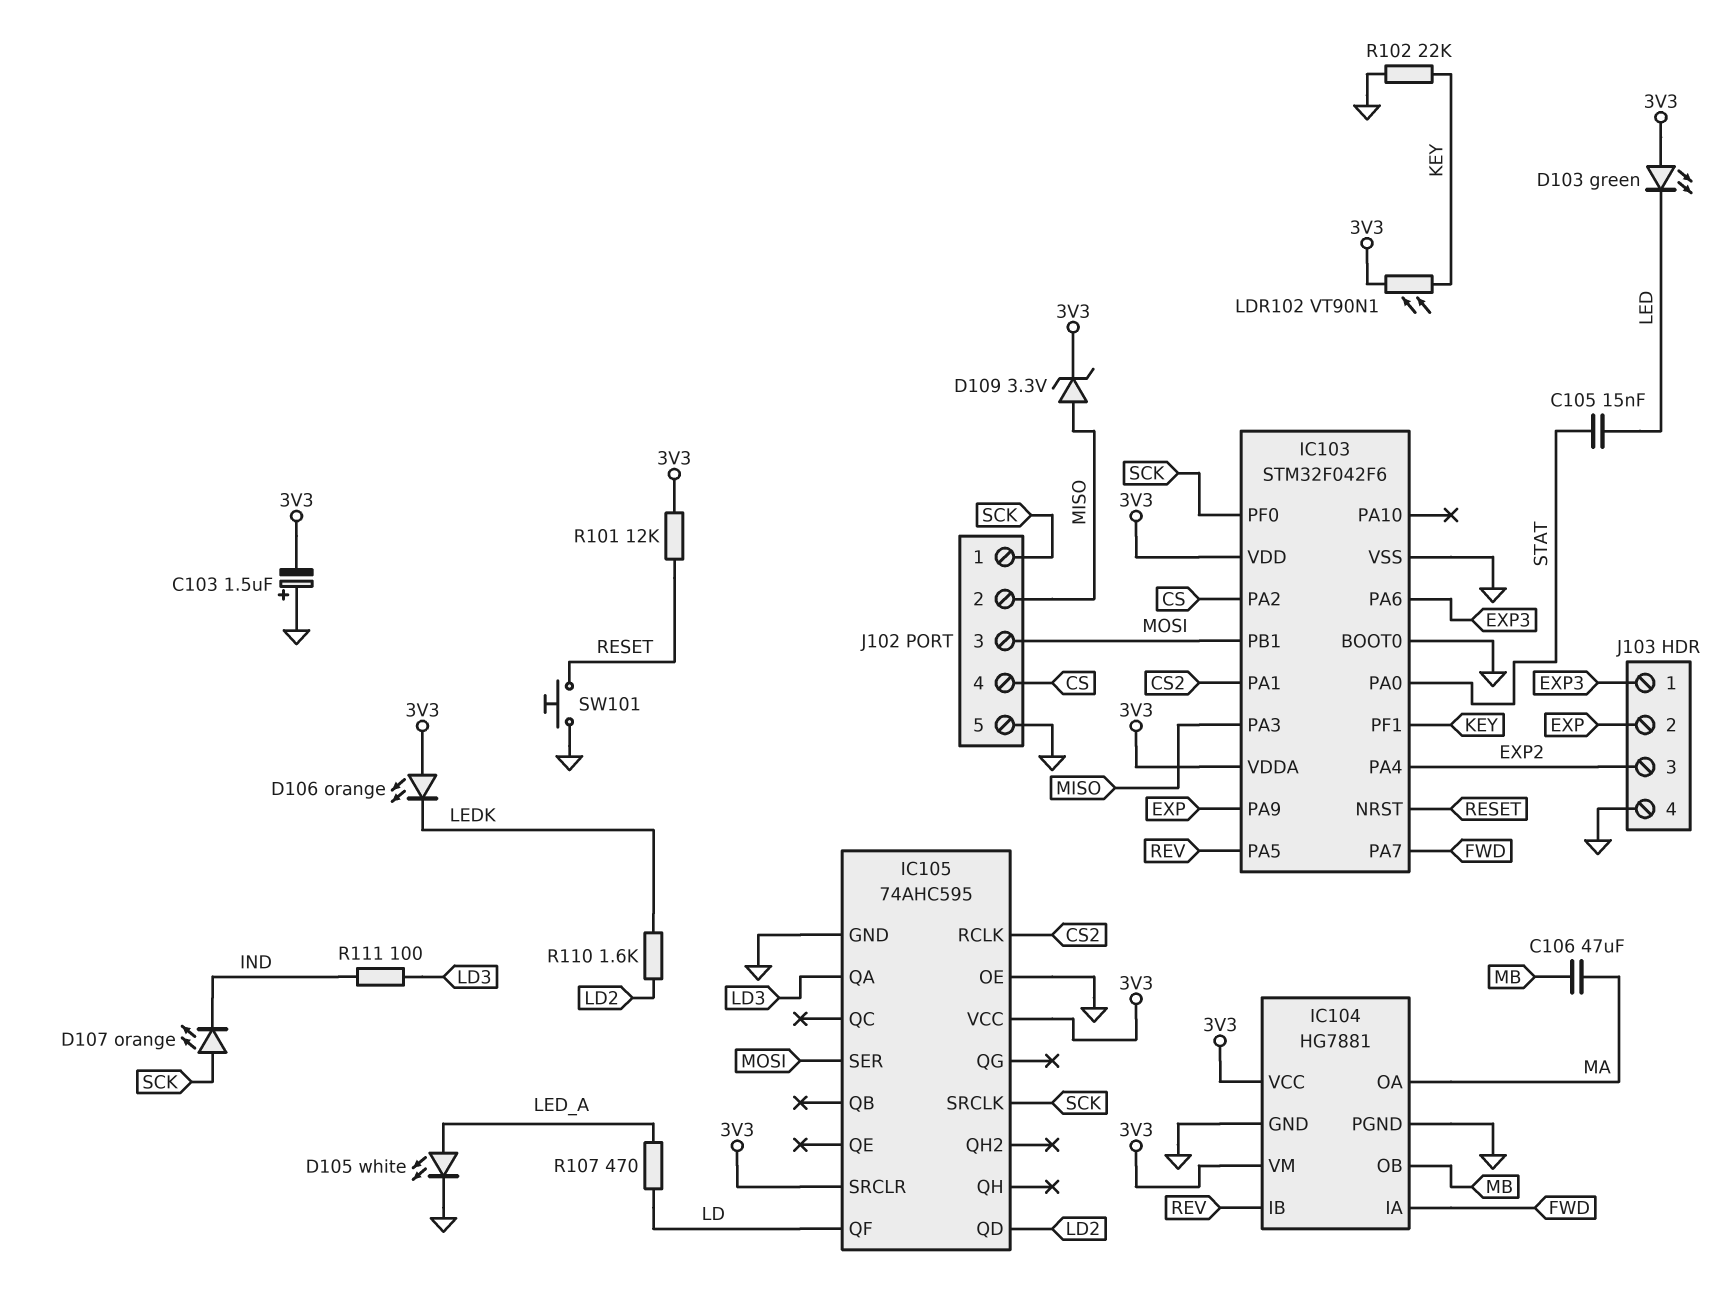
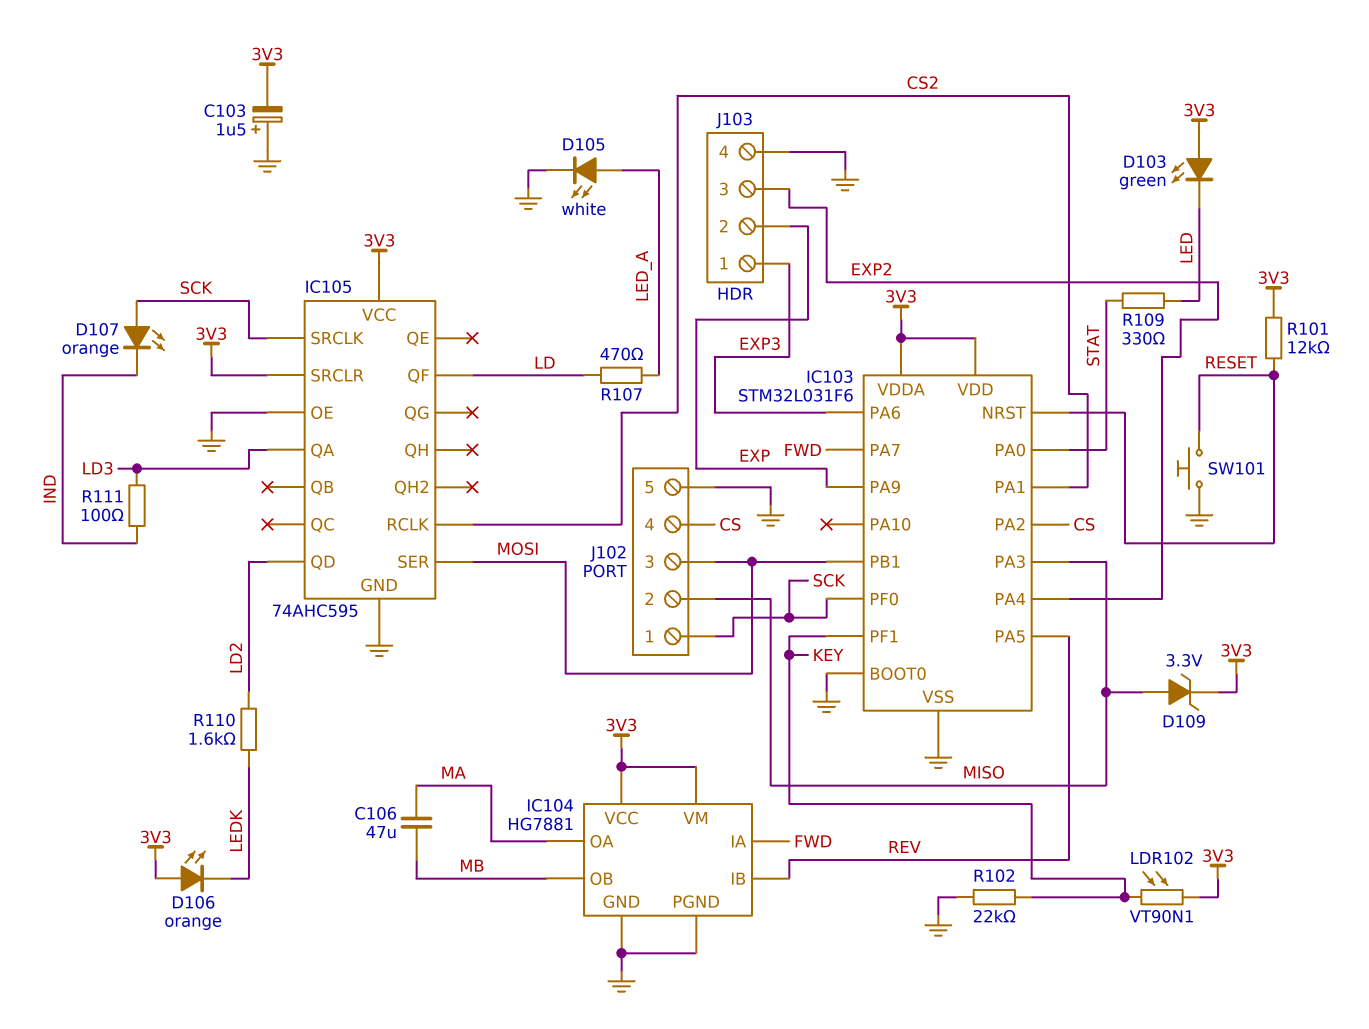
C105: 15nF (LED, STAT) -> none
IC103: STM32F042F6 -> STM32L031F6
R109: none -> 330 (LED, STAT)

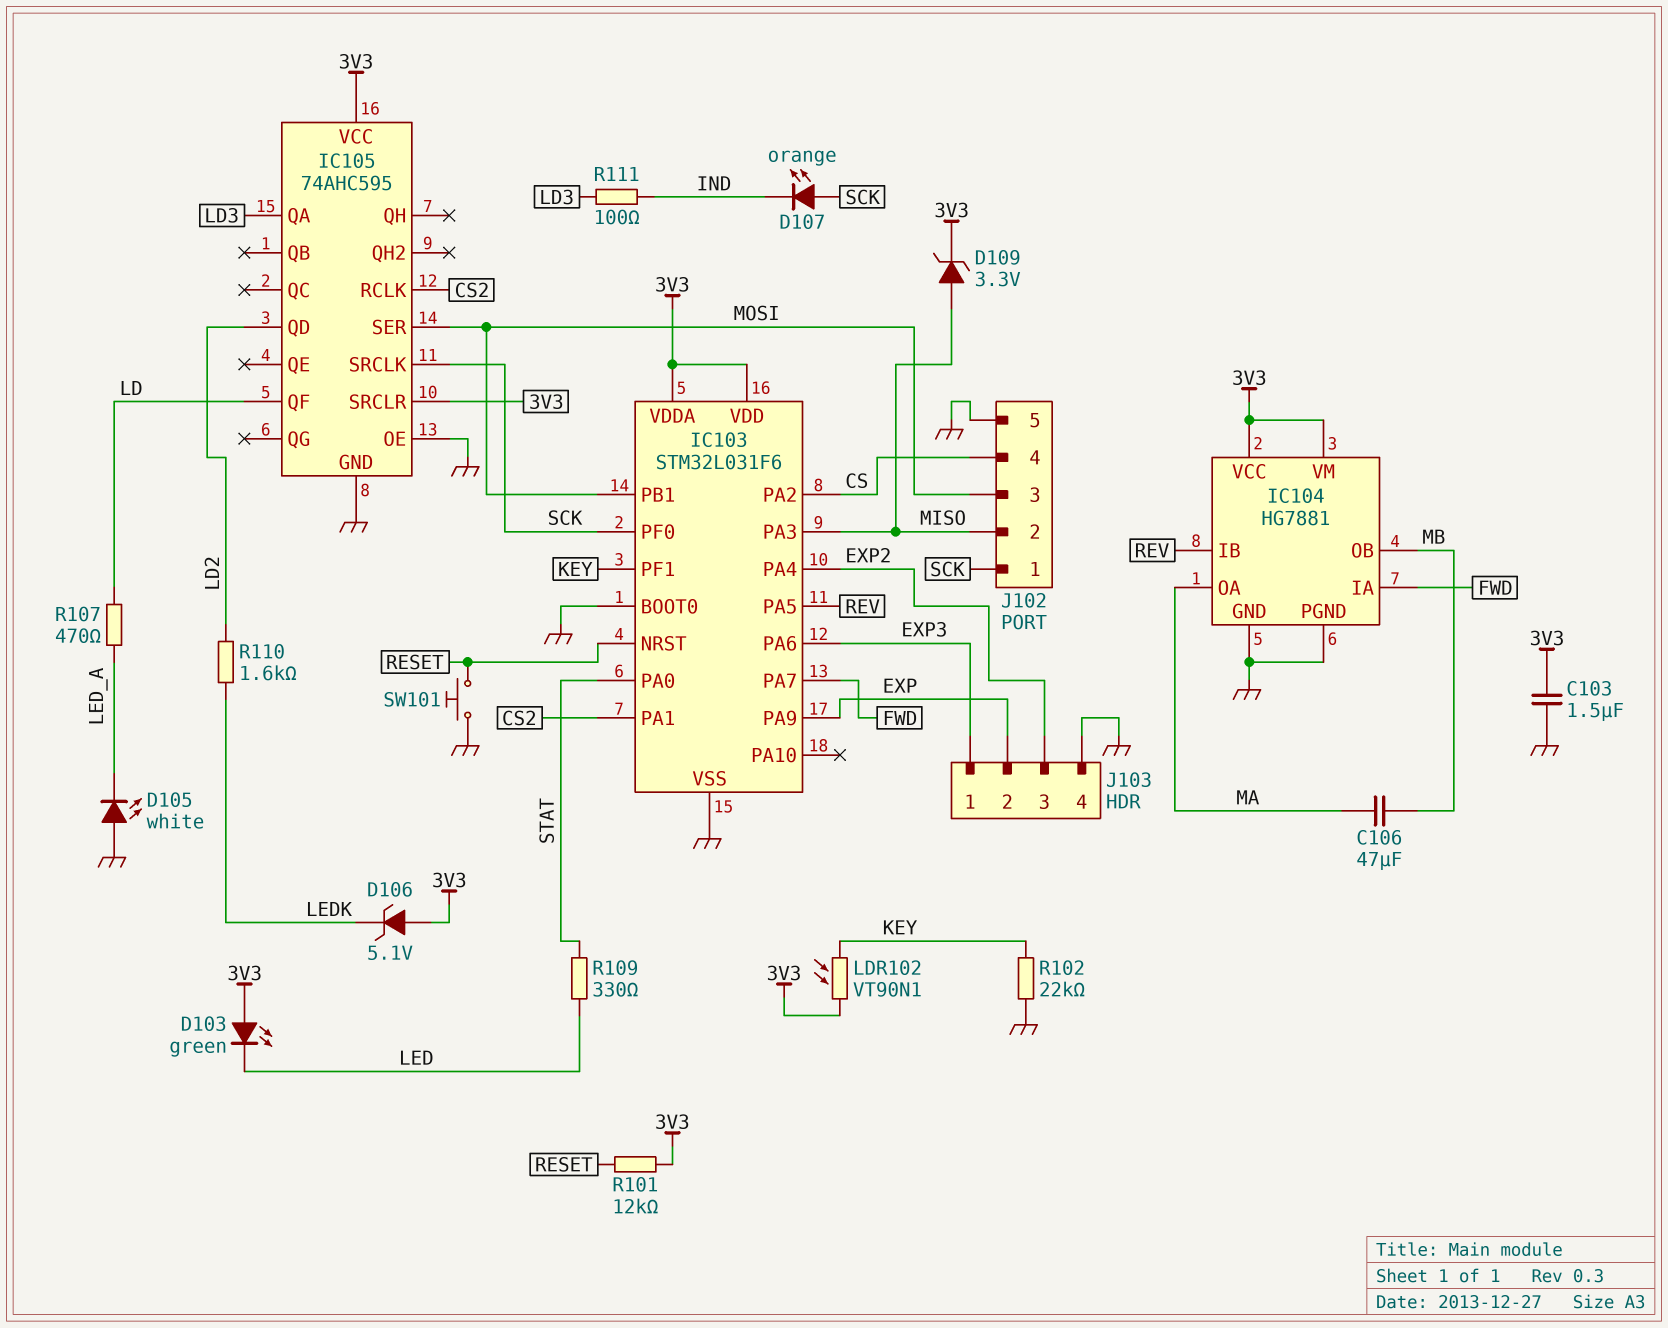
C103: 1.5uF (plus GND, minus 3V3) -> 1.5uF (3V3, GND)
D105: LED white (A LED_A, K GND) -> LED white (A GND, K LED_A)
D106: LED orange (A 3V3, K LEDK) -> zener 5.1V (A 3V3, K LEDK)

